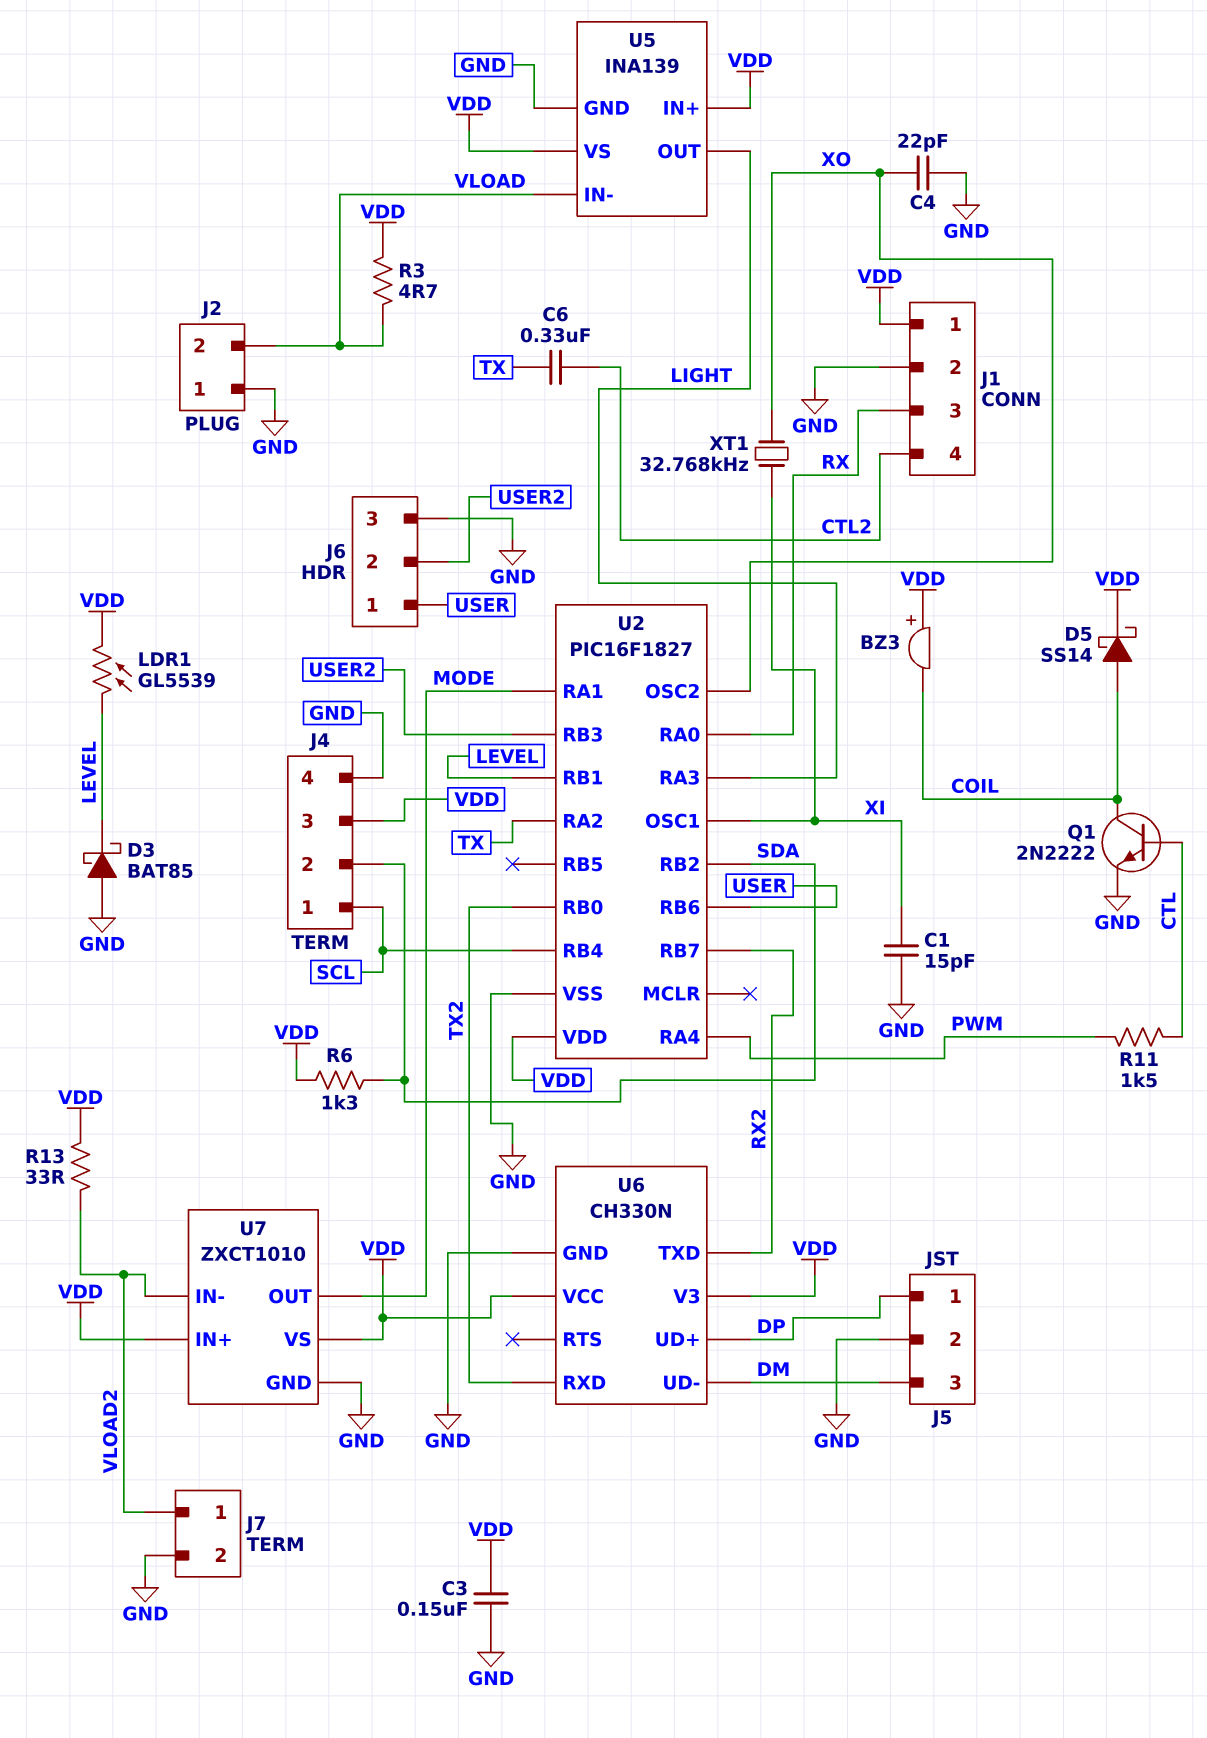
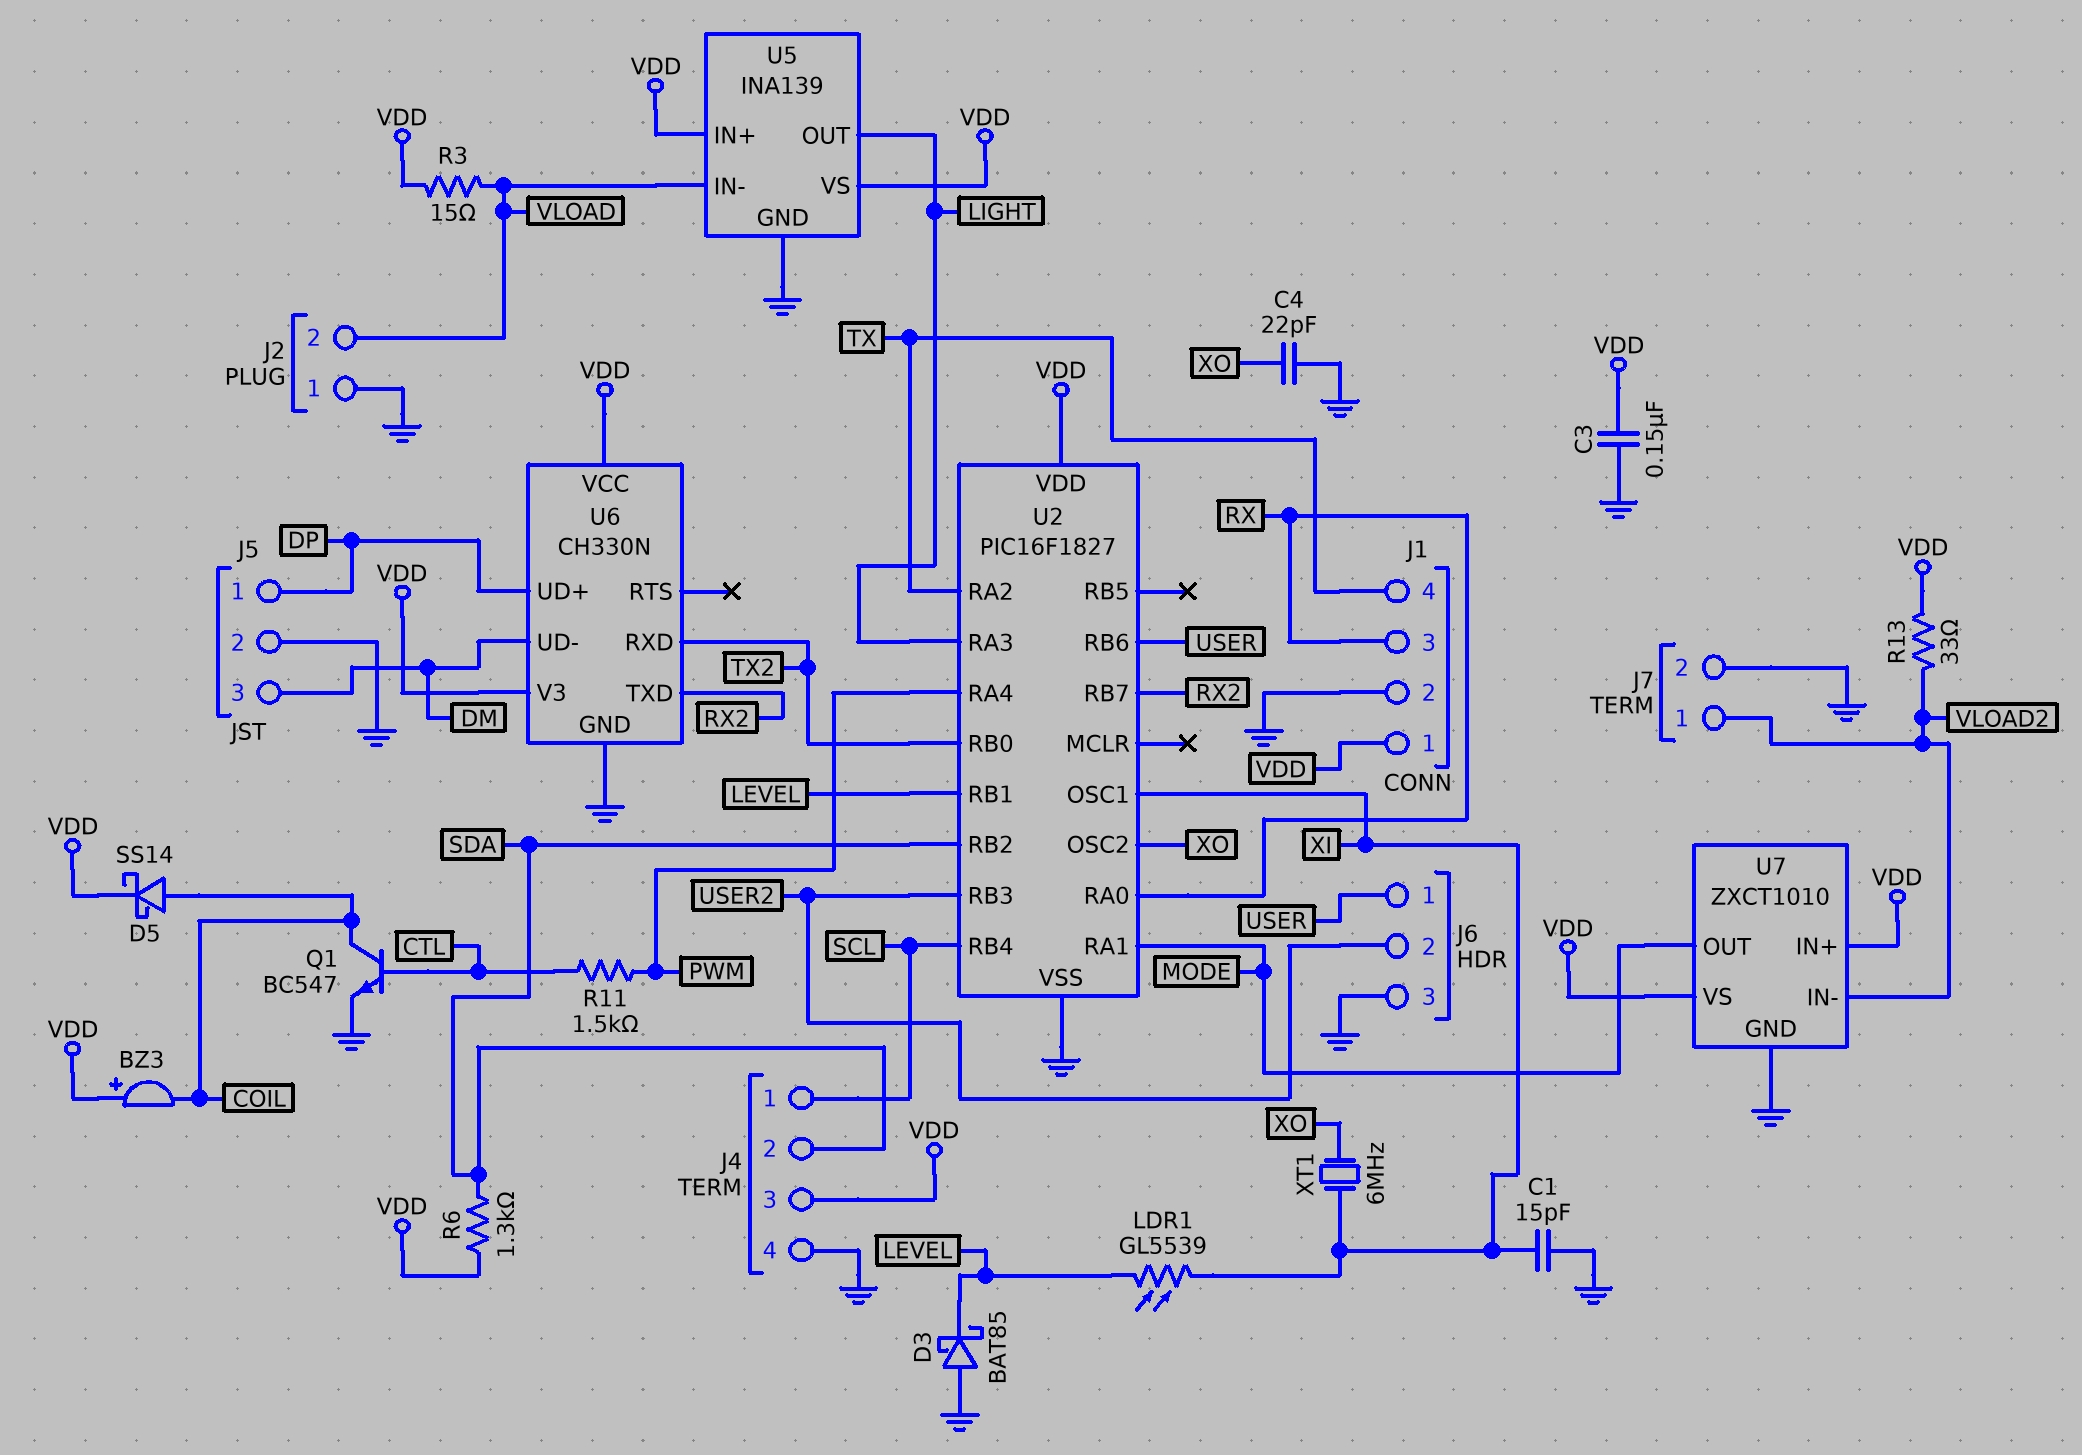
C6: 330nF (CTL2, TX) -> none
J1 pin 4: CTL2 -> TX
LDR1: GL5539 (LEVEL, VDD) -> GL5539 (LEVEL, XI)
Q1: NPN 2N2222 (B CTL, C COIL, E GND) -> NPN BC547 (B CTL, C COIL, E GND)
R3: 4.7 (VDD, VLOAD) -> 15 (VDD, VLOAD)
XT1: 32.768kHz (XI, XO) -> 6MHz (XI, XO)

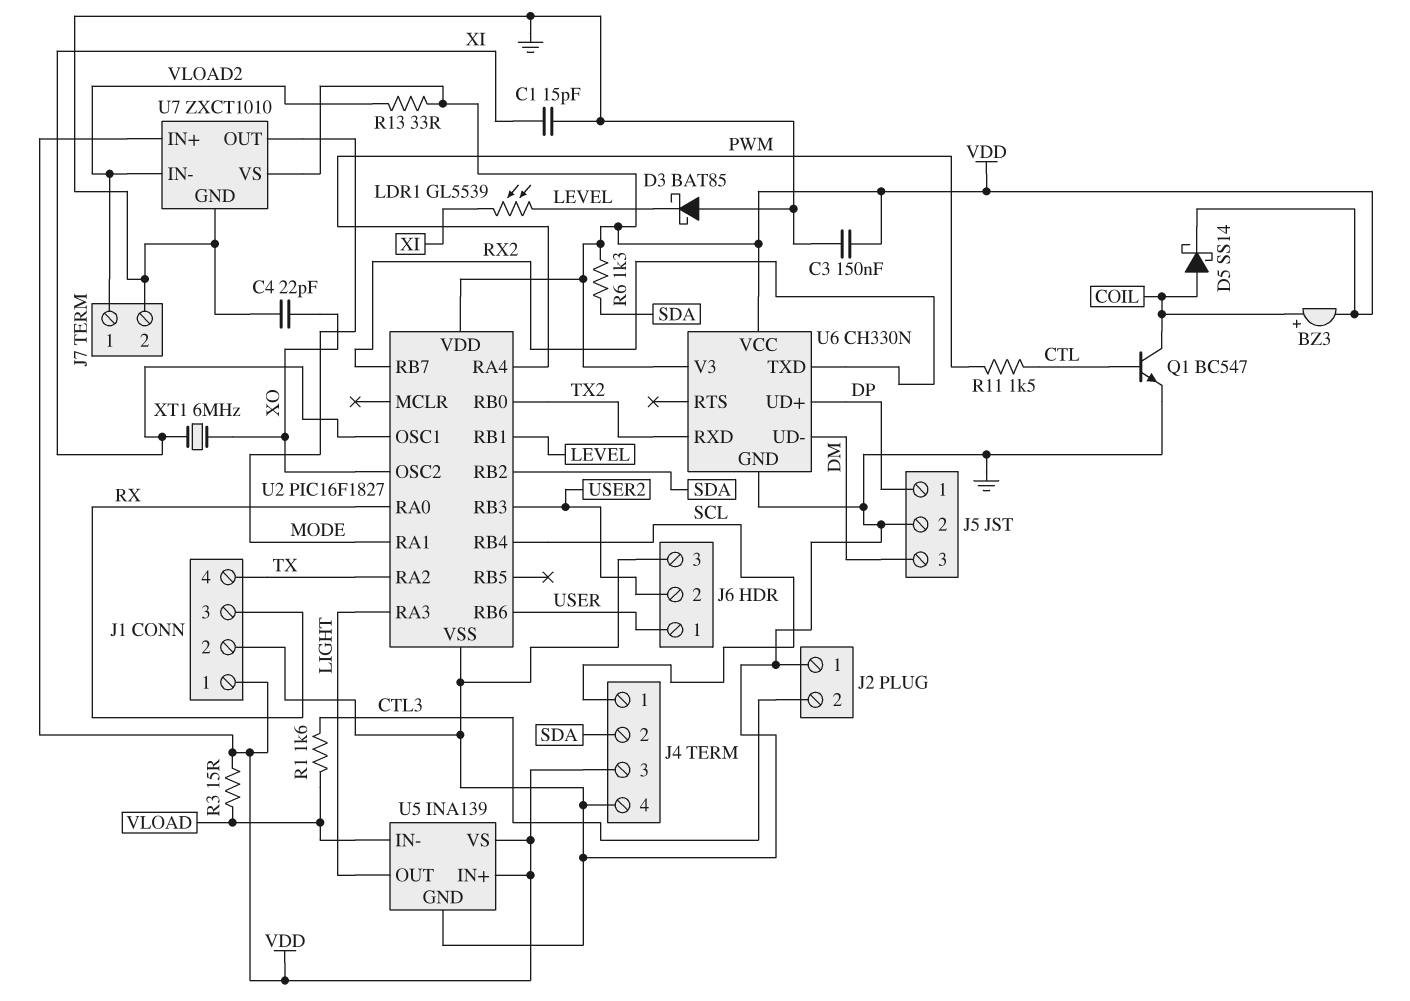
BZ3: buzzer (plus VDD, minus COIL) -> buzzer (plus COIL, minus VDD)
J2 pin 2: VLOAD -> CTL3
R1: none -> 1.6k (CTL3, VLOAD)

